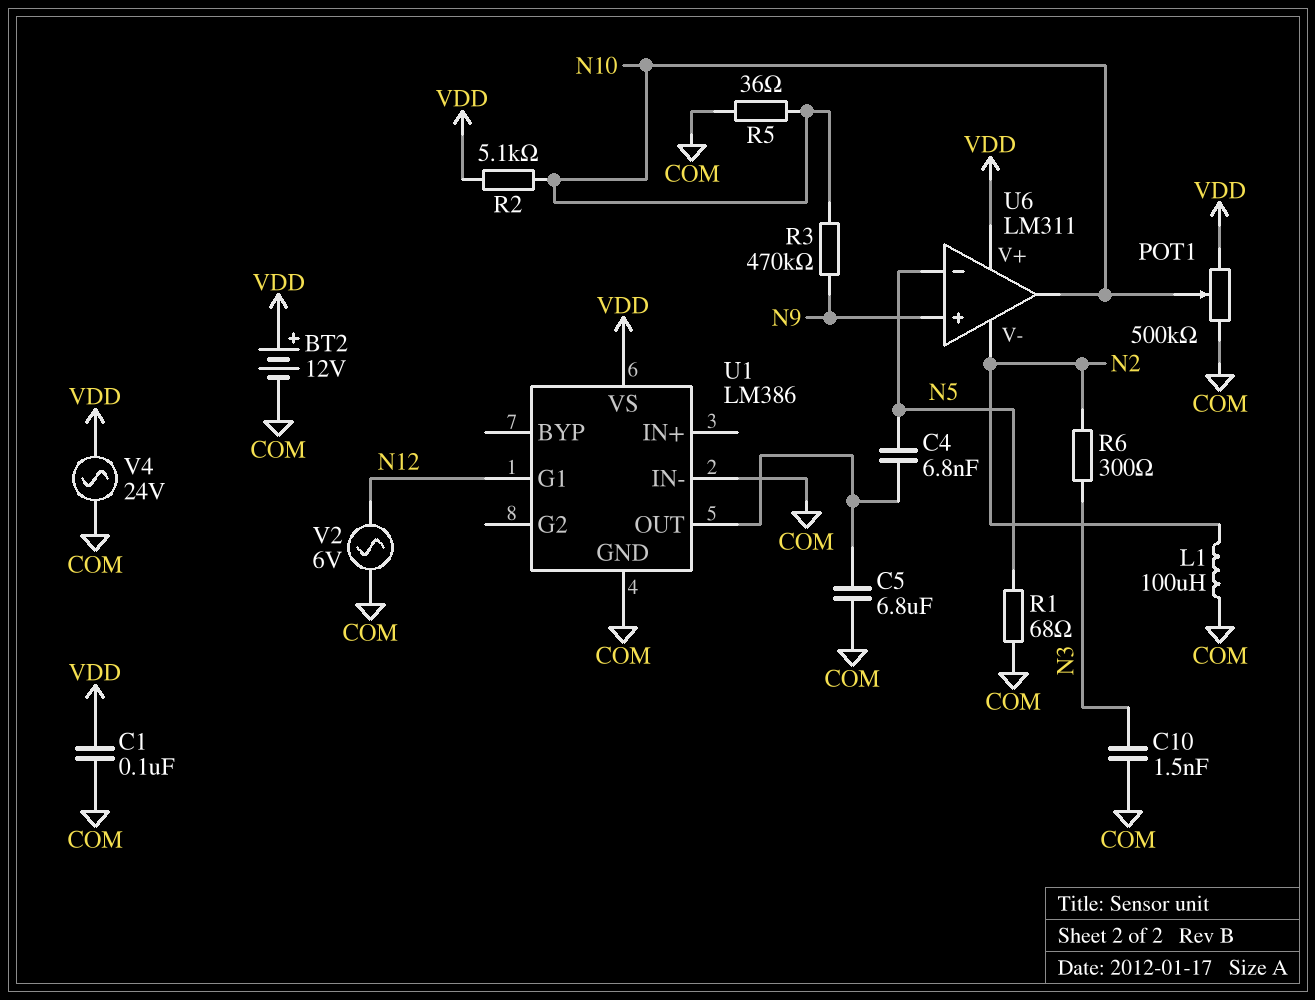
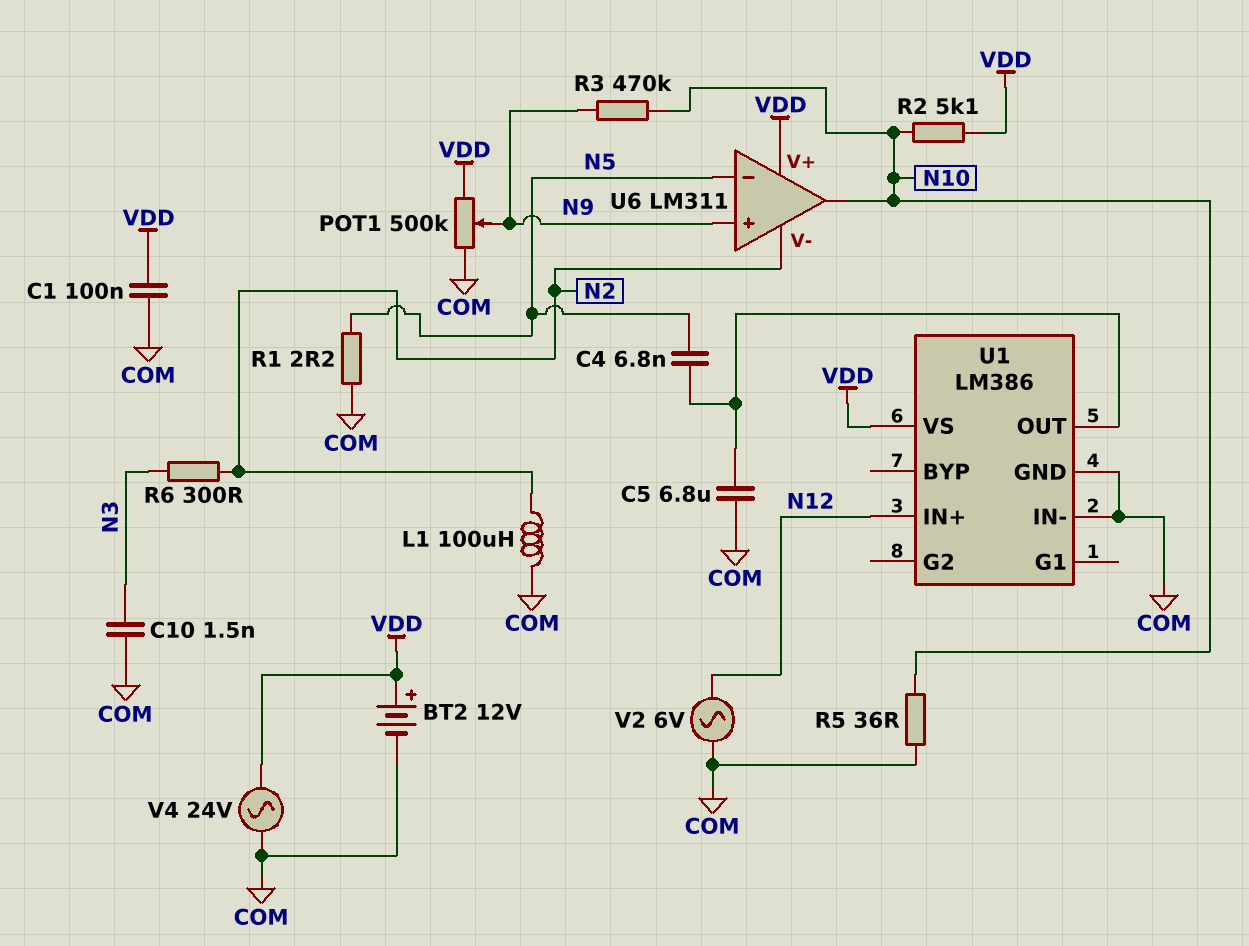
POT1: 500k (COM, VDD, wiper N10) -> 500k (COM, VDD, wiper N9)
R1: 68 (COM, N5) -> 2.2 (COM, N5)
U1 pin G1: N12 -> none
U1 pin IN+: none -> N12

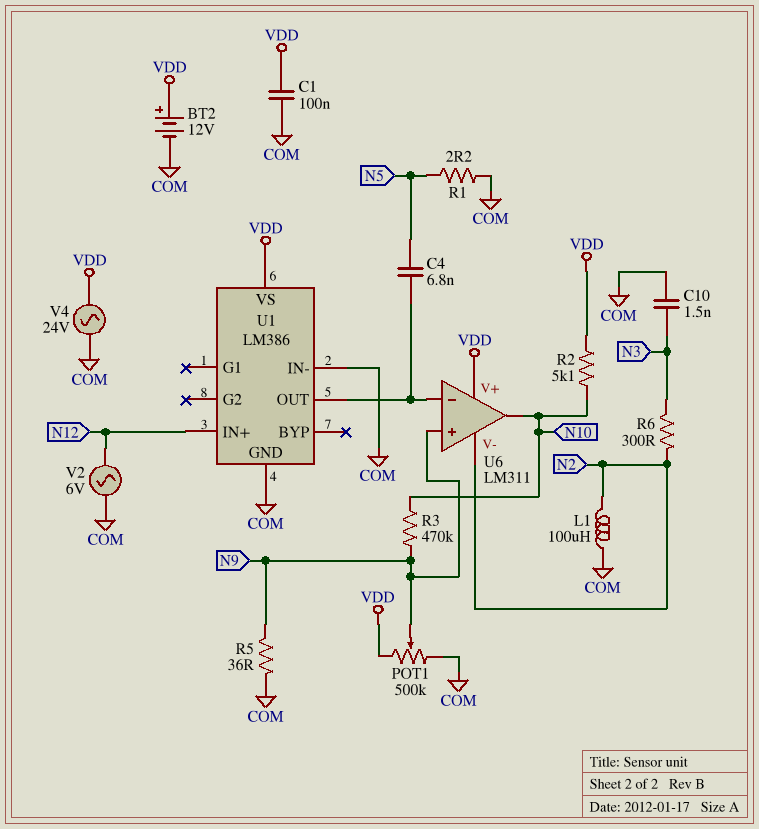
C5: 6.8uF (COM, U1/OUT) -> none
R5: 36 (COM, N10) -> 36 (COM, N9)
U6 pin in-: N5 -> U1/OUT

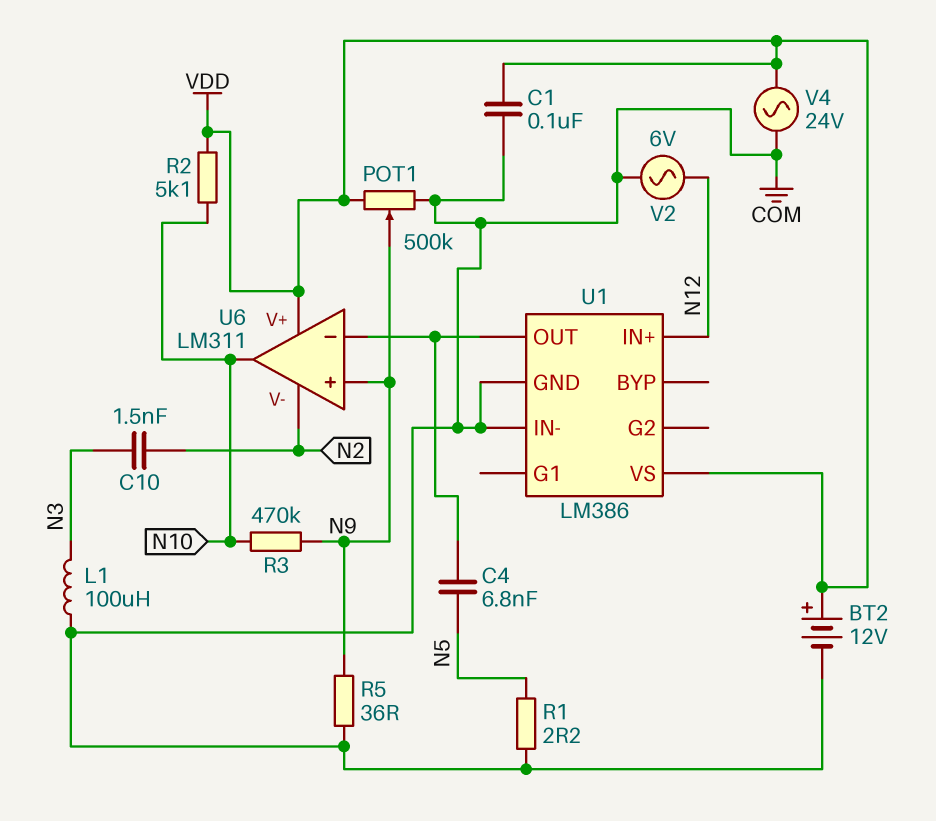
C10: 1.5nF (COM, N3) -> 1.5nF (N2, N3)
L1: 100uH (COM, N2) -> 100uH (COM, N3)
R6: 300 (N2, N3) -> none

